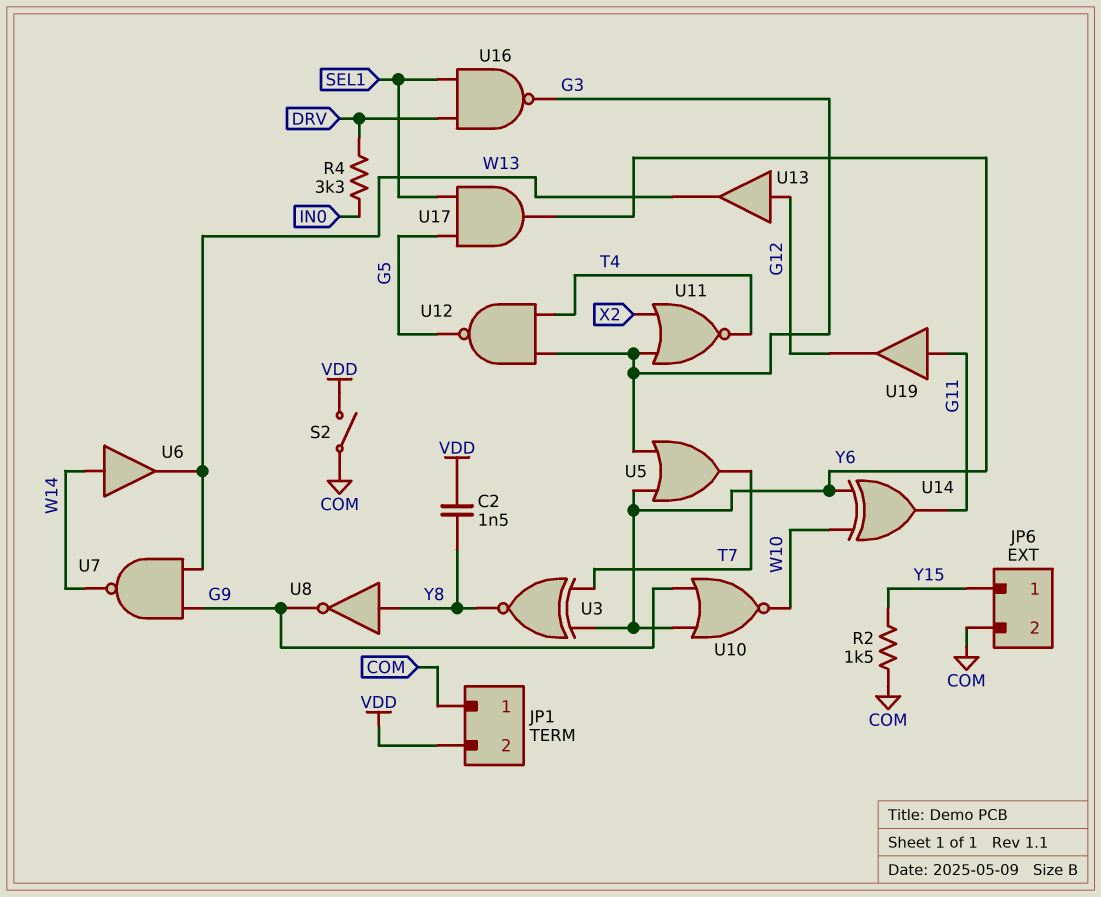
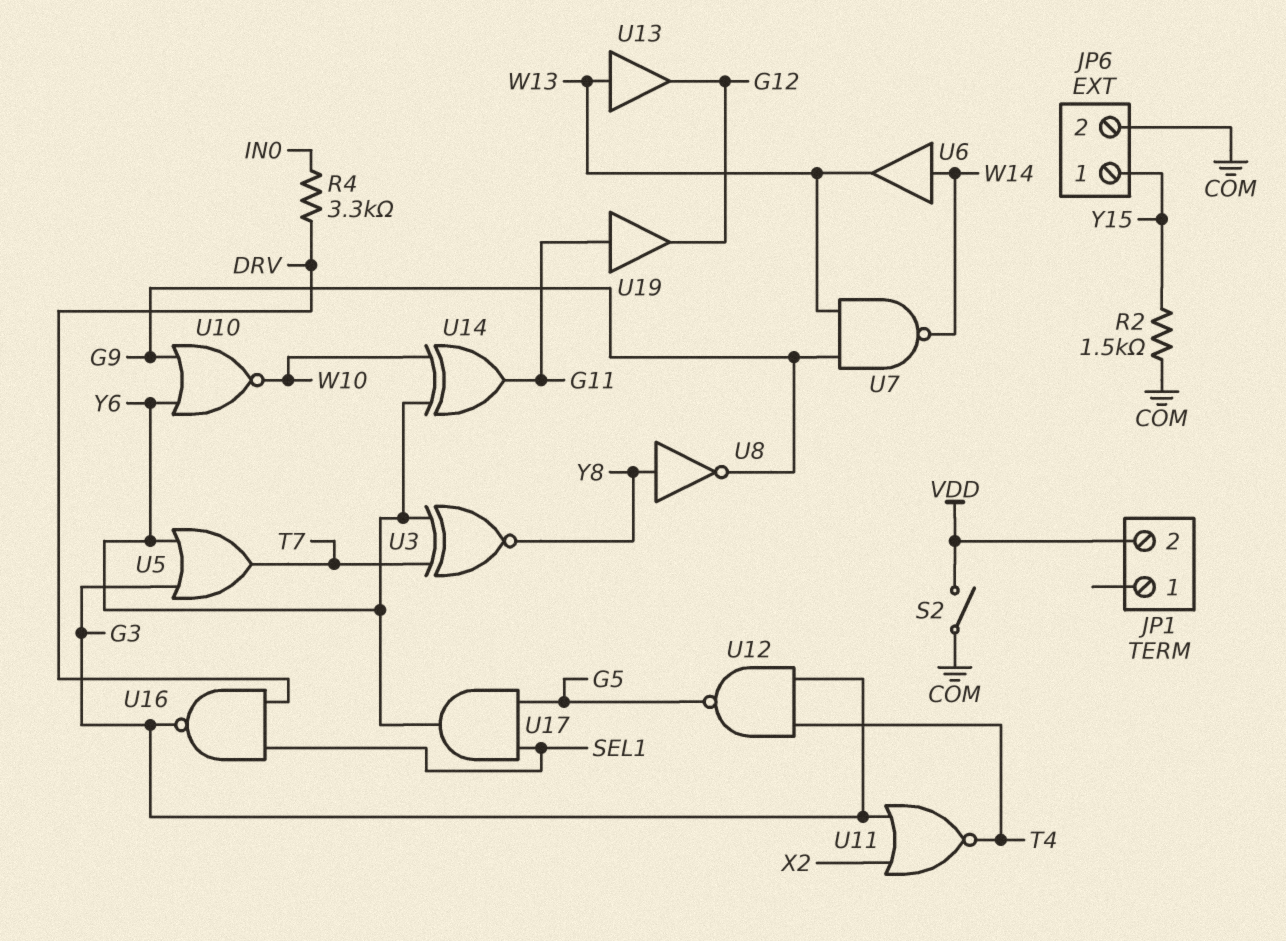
C2: 1.5nF (VDD, Y8) -> none
JP1 pin 1: COM -> none
U13: buffer (in G12, out W13) -> buffer (in W13, out G12)

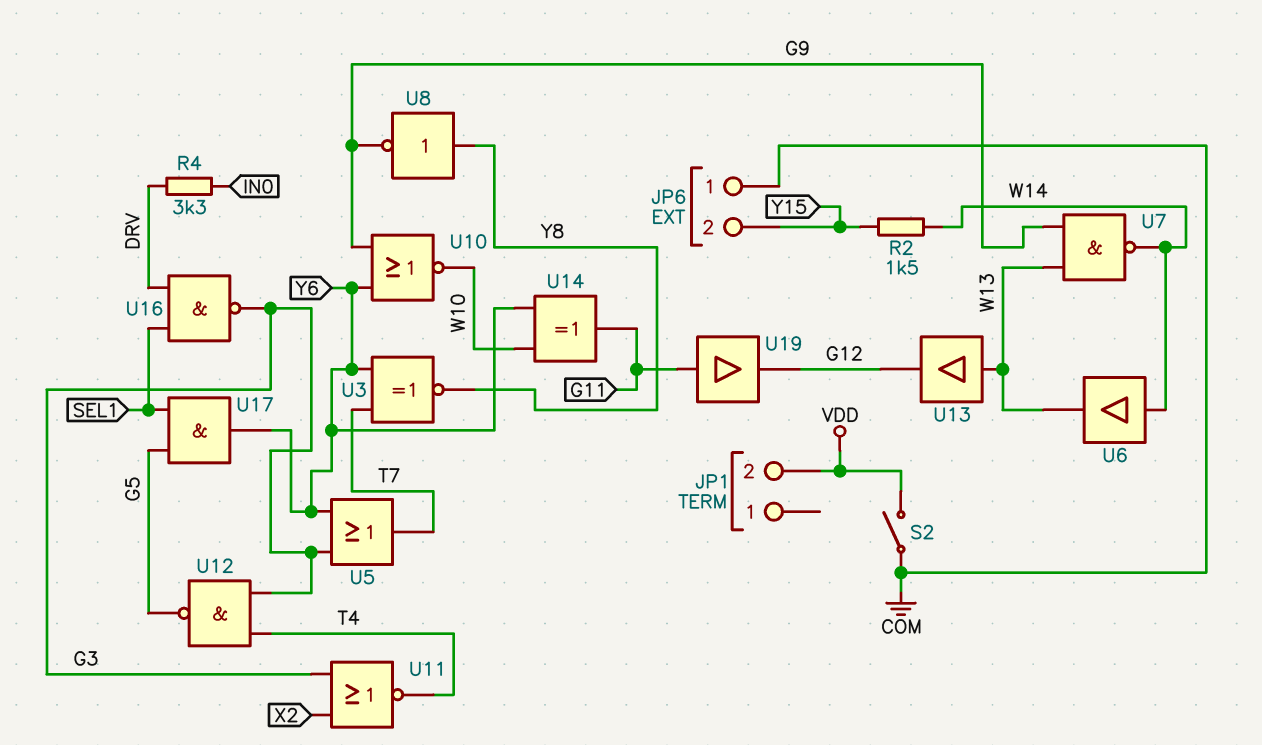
JP6 pin 1: Y15 -> COM
JP6 pin 2: COM -> Y15
R2: 1.5k (COM, Y15) -> 1.5k (W14, Y15)

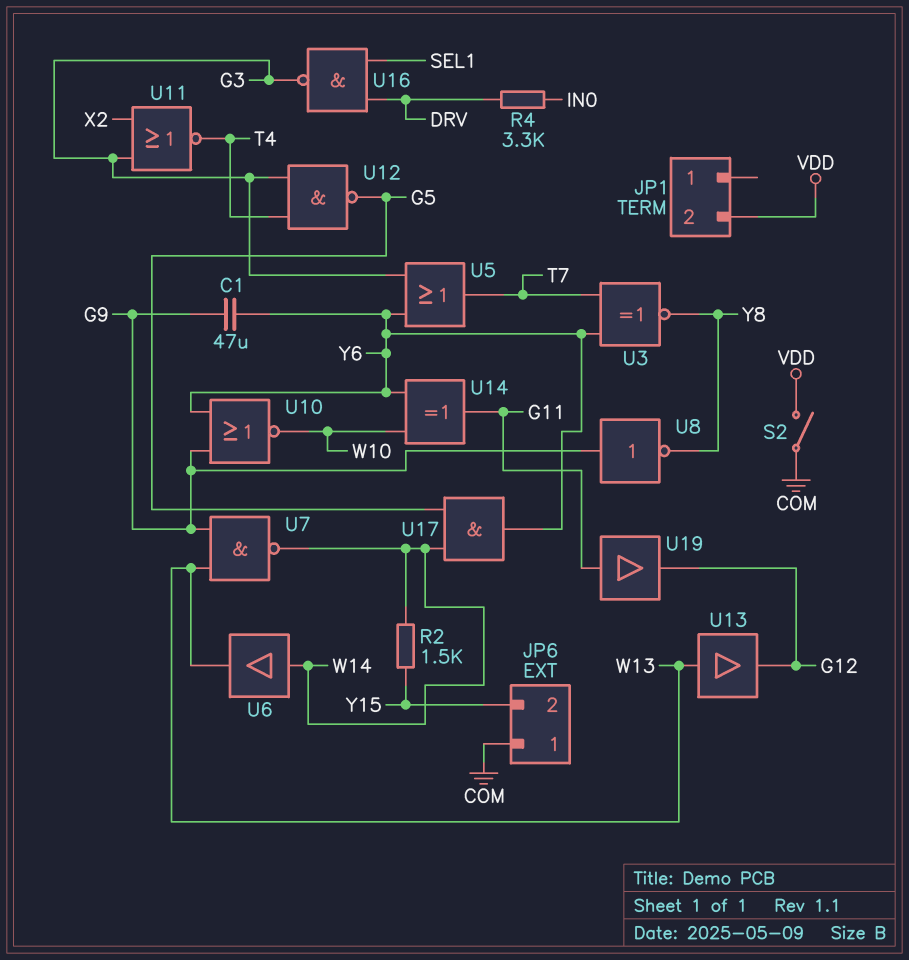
C1: none -> 47uF (G9, Y6)
U8: NOT (in Y8, out G9) -> NOT (in G9, out Y8)
U17: AND (in G5, in SEL1, out Y6) -> AND (in G5, in W14, out Y6)

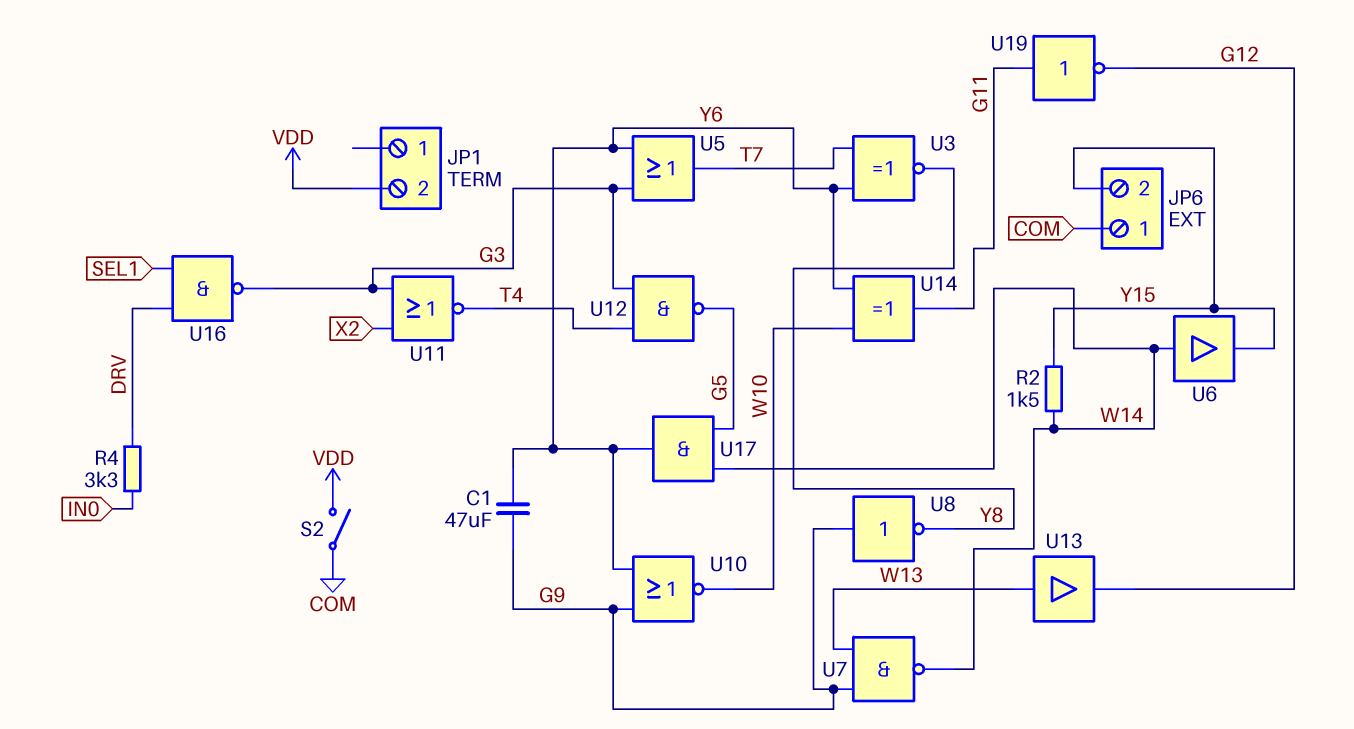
U6: buffer (in W14, out W13) -> buffer (in W14, out Y15)
U19: buffer (in G11, out G12) -> NOT (in G11, out G12)

